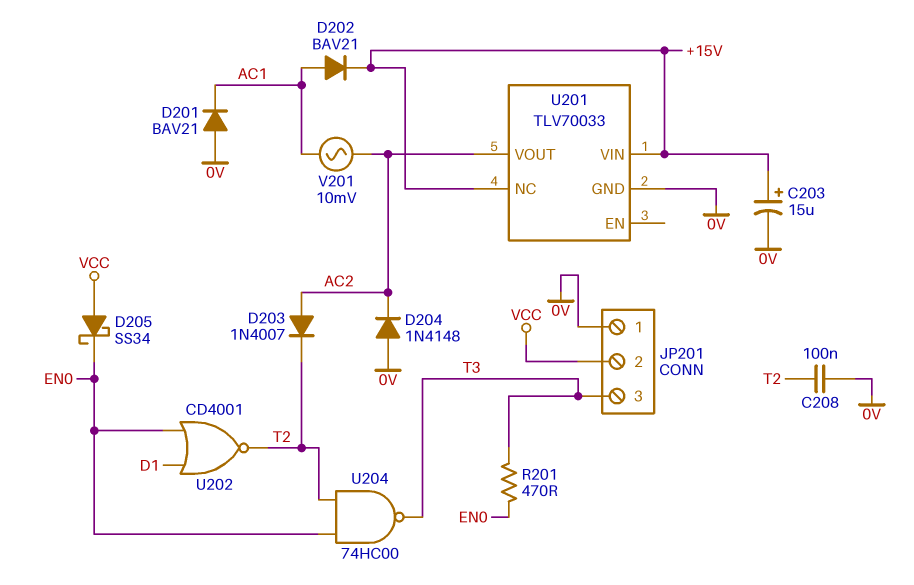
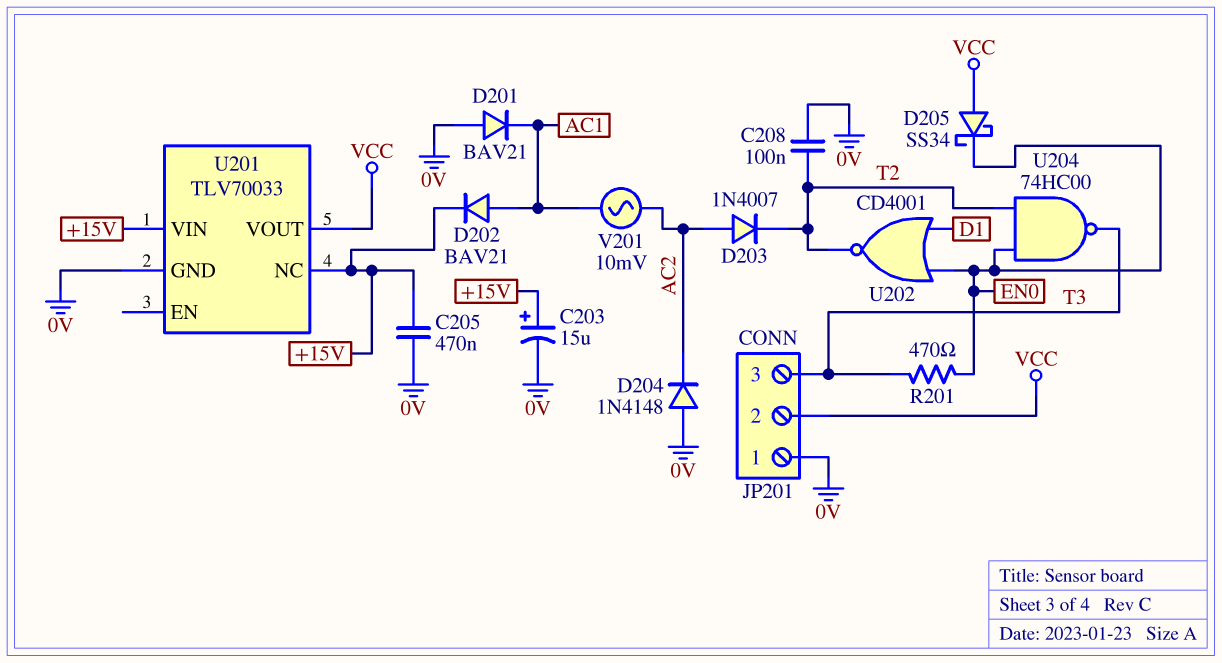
C205: none -> 470nF (+15V, 0V)
U201 pin VOUT: AC2 -> VCC

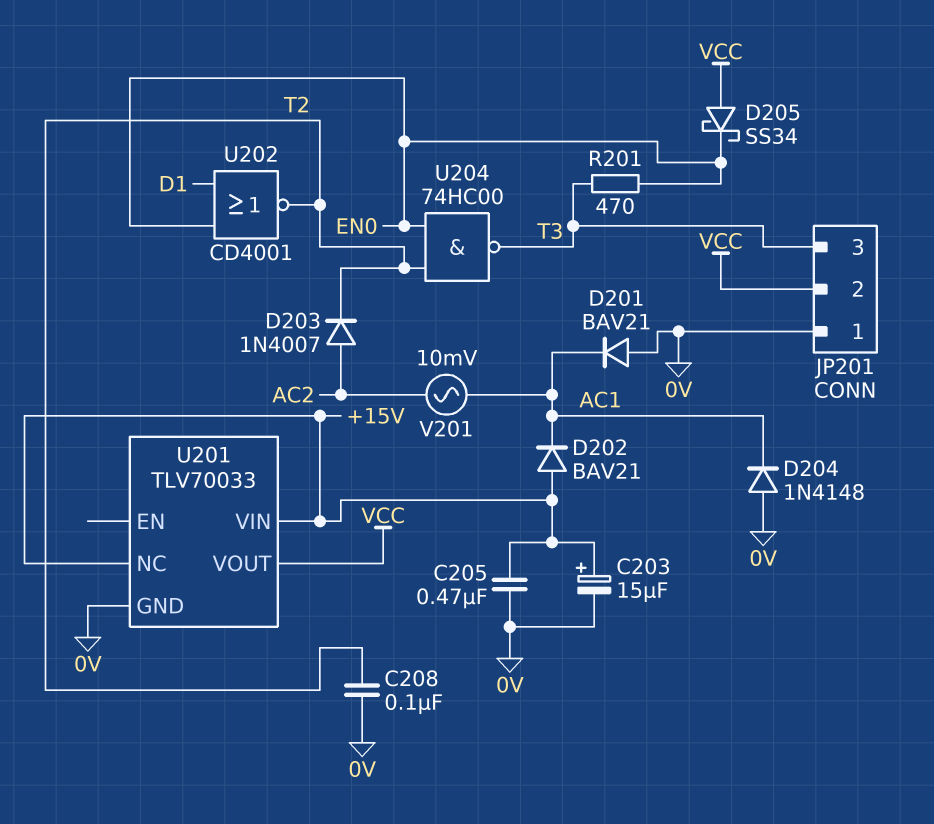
D202: diode BAV21 (A AC1, K +15V) -> diode BAV21 (A +15V, K AC1)
D204: diode 1N4148 (A 0V, K AC2) -> diode 1N4148 (A 0V, K AC1)

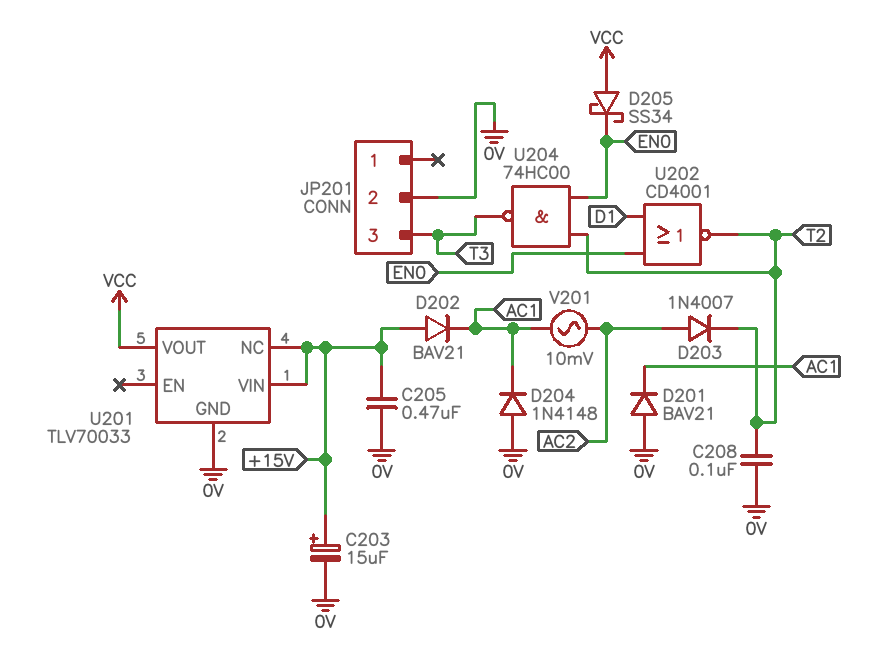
JP201 pin 1: 0V -> none
JP201 pin 2: VCC -> 0V
R201: 470 (EN0, T3) -> none

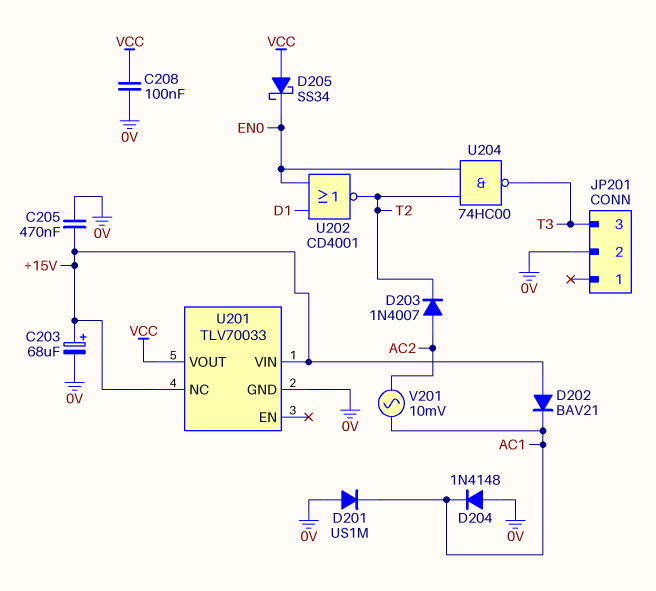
C203: 15uF (plus +15V, minus 0V) -> 68uF (plus +15V, minus 0V)
C208: 100nF (0V, T2) -> 100nF (0V, VCC)
D201: diode BAV21 (A 0V, K AC1) -> diode US1M (A 0V, K AC1)

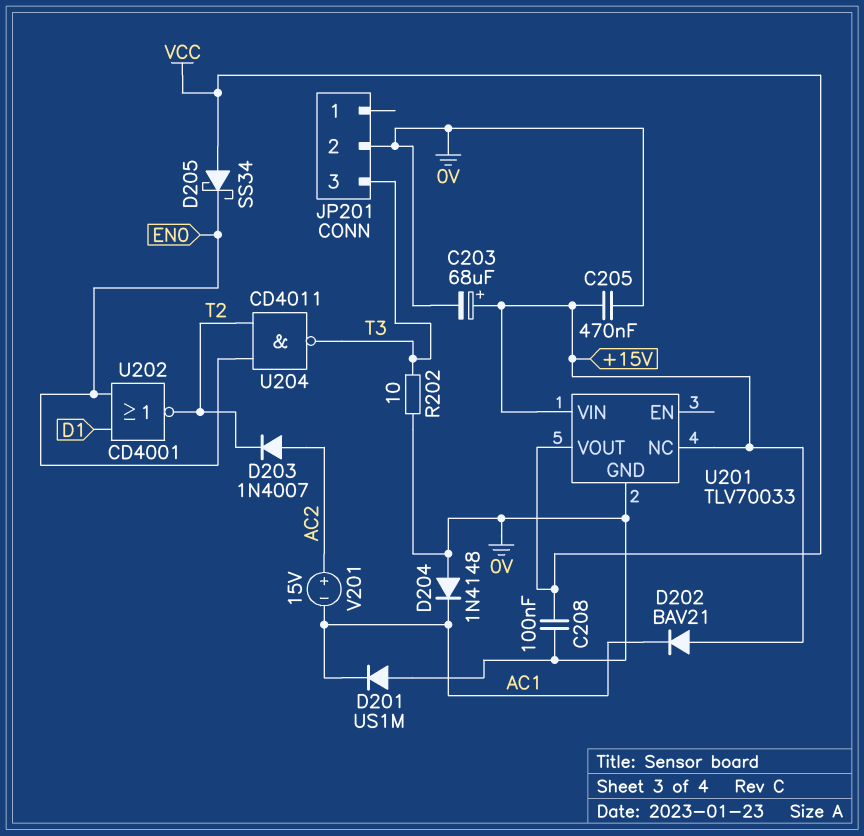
R202: none -> 10 (0V, T3)
U204: NAND 74HC00 (in EN0, in T2, out T3) -> NAND CD4011 (in EN0, in T2, out T3)
V201: AC 10mV (AC1, AC2) -> 15V (plus AC2, minus AC1)

